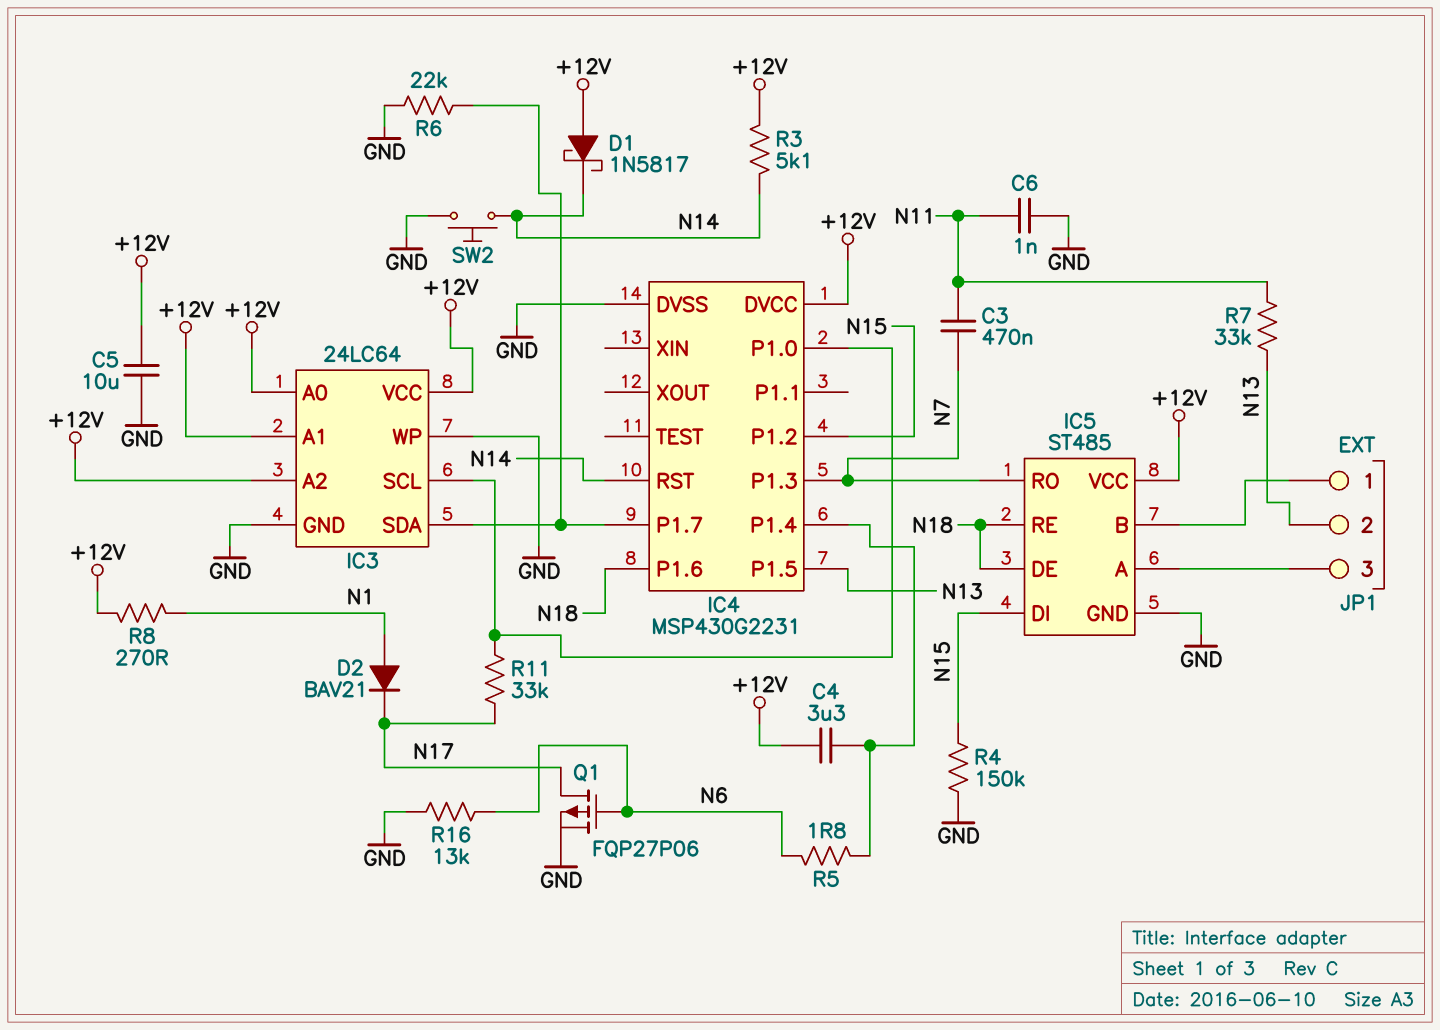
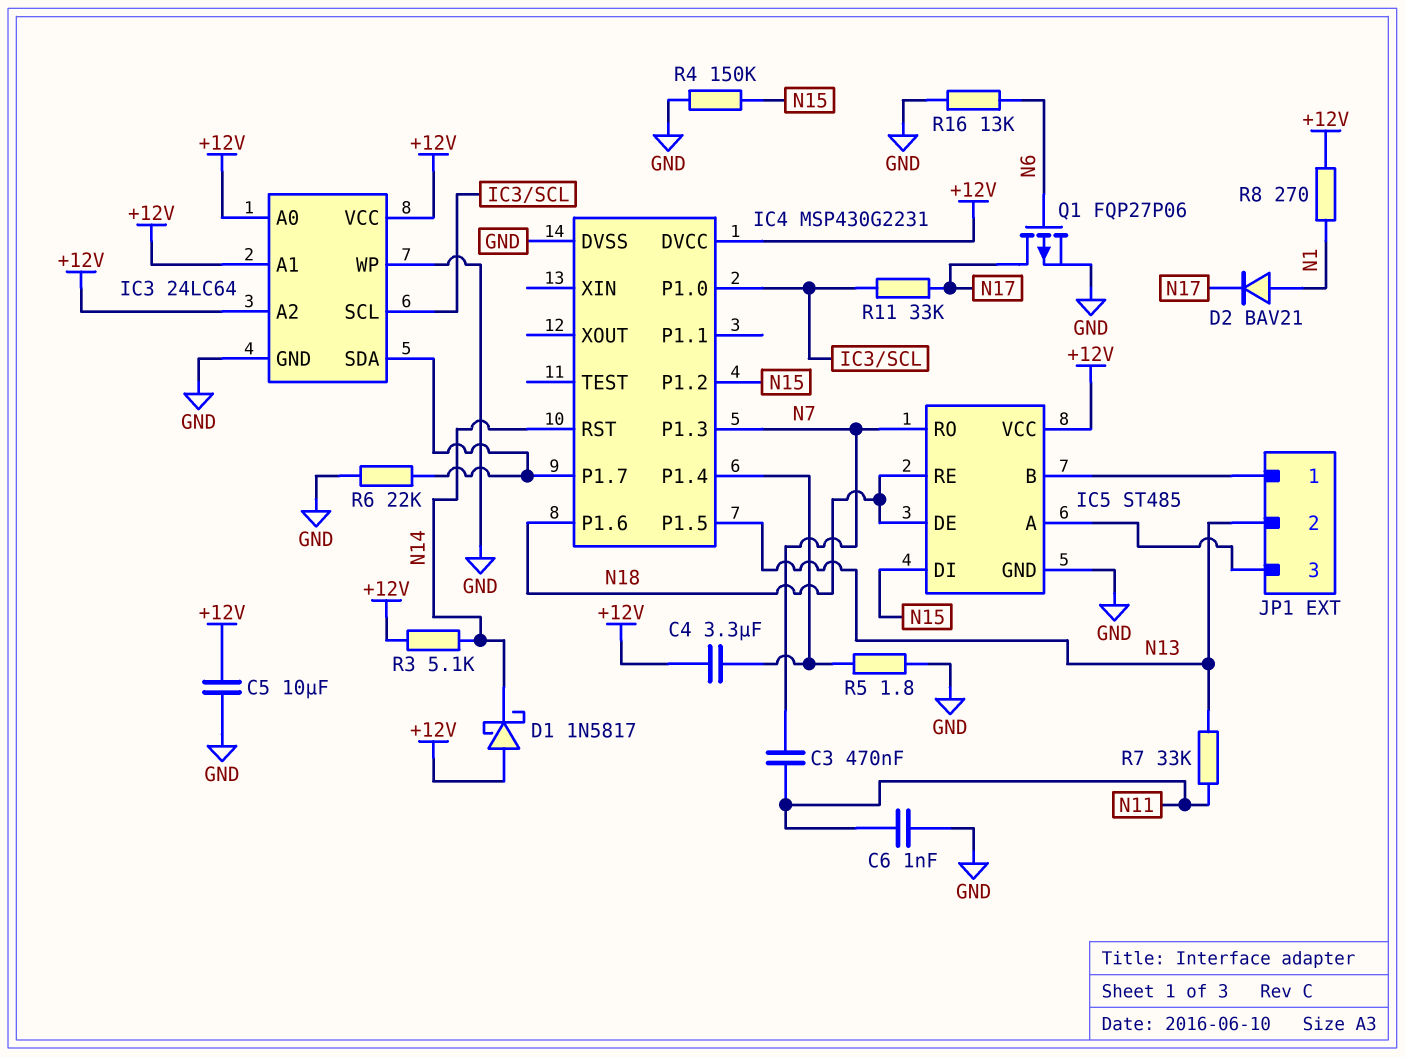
R5: 1.8 (IC4/P1.4, N6) -> 1.8 (GND, IC4/P1.4)
SW2: button (GND, N14) -> none

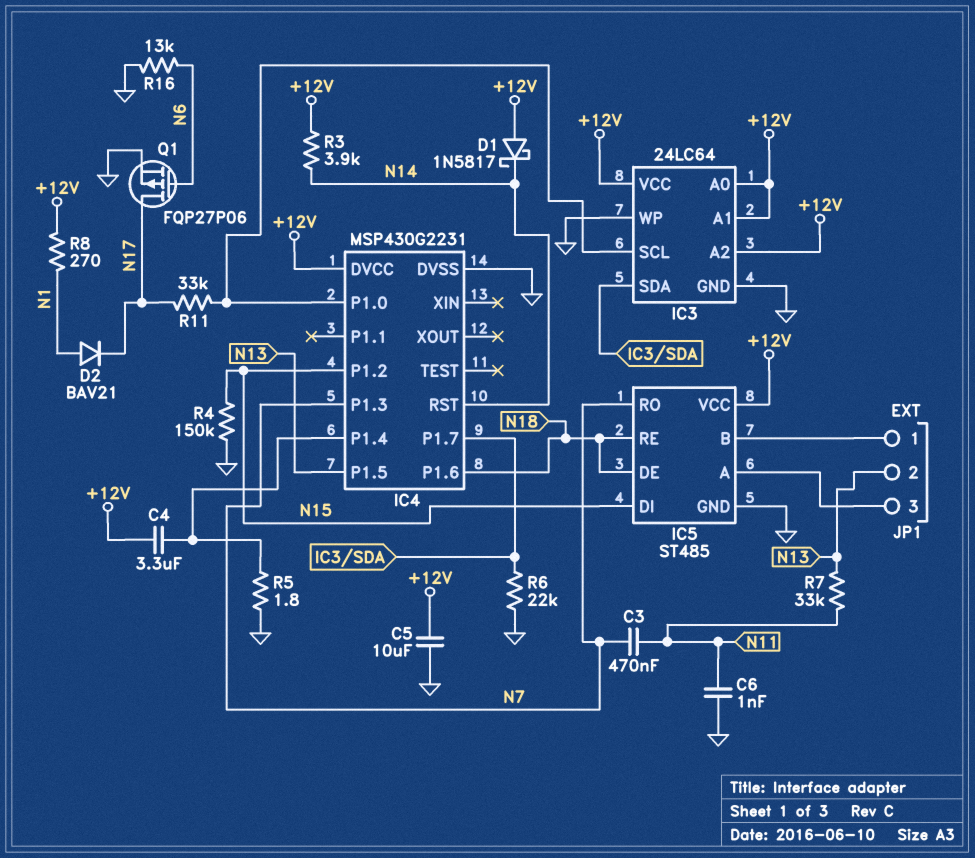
R3: 5.1k (+12V, N14) -> 3.9k (+12V, N14)

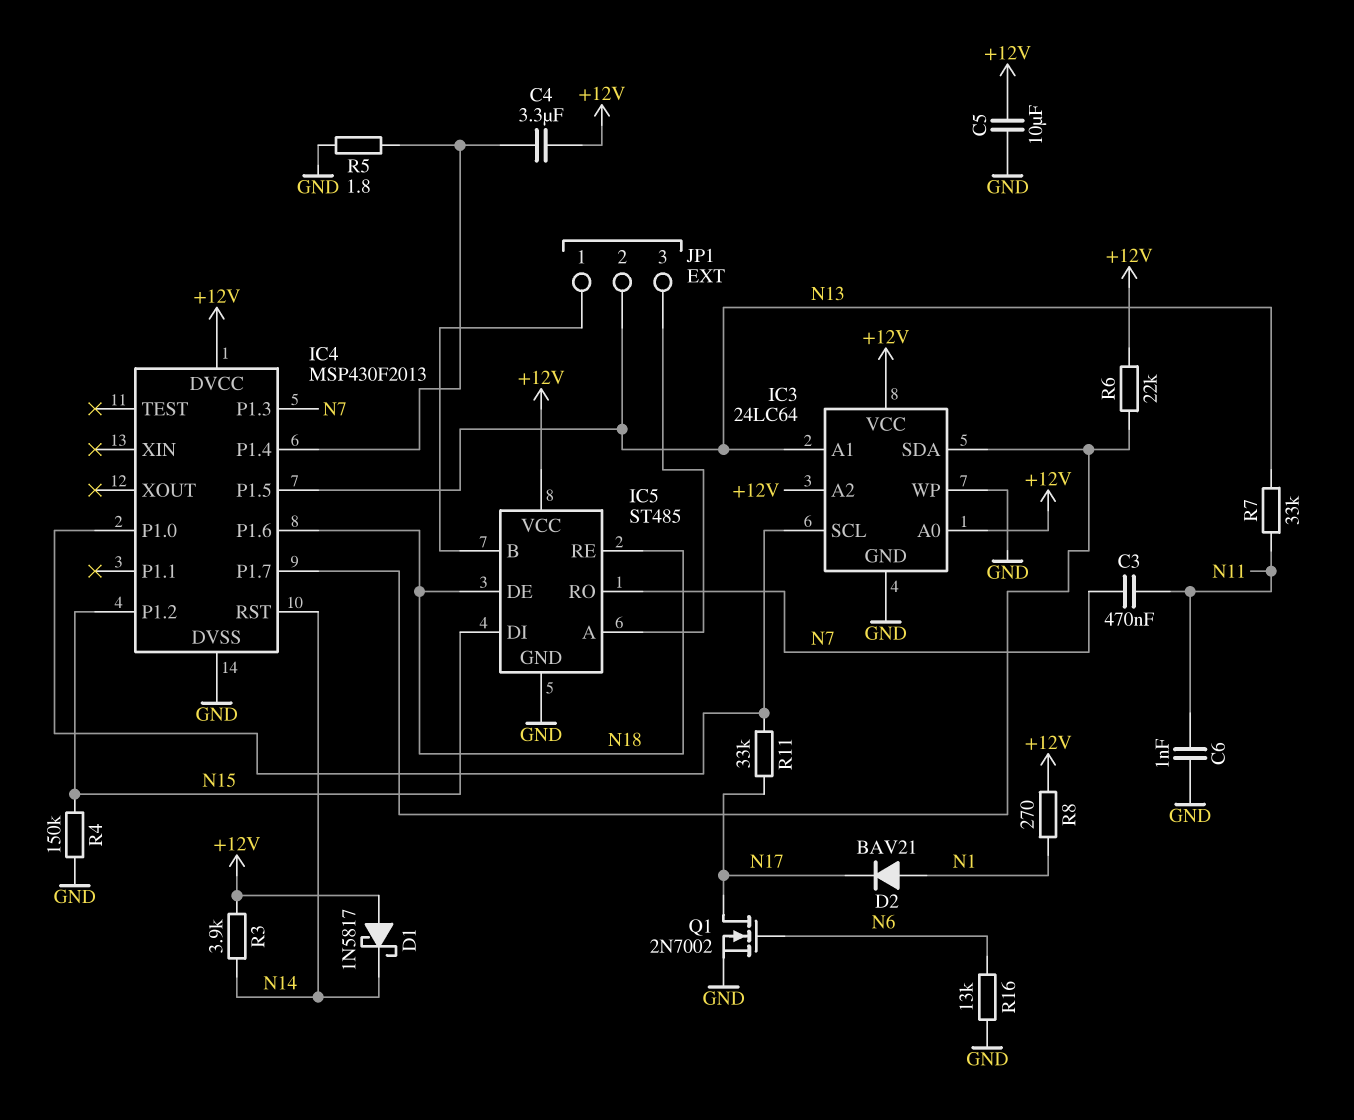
IC3 pin A1: +12V -> N13
IC4: MSP430G2231 -> MSP430F2013
Q1: PMOS FQP27P06 (G N6, D N17, S GND) -> NMOS 2N7002 (G N6, D N17, S GND)
R6: 22k (GND, IC3/SDA) -> 22k (+12V, IC3/SDA)

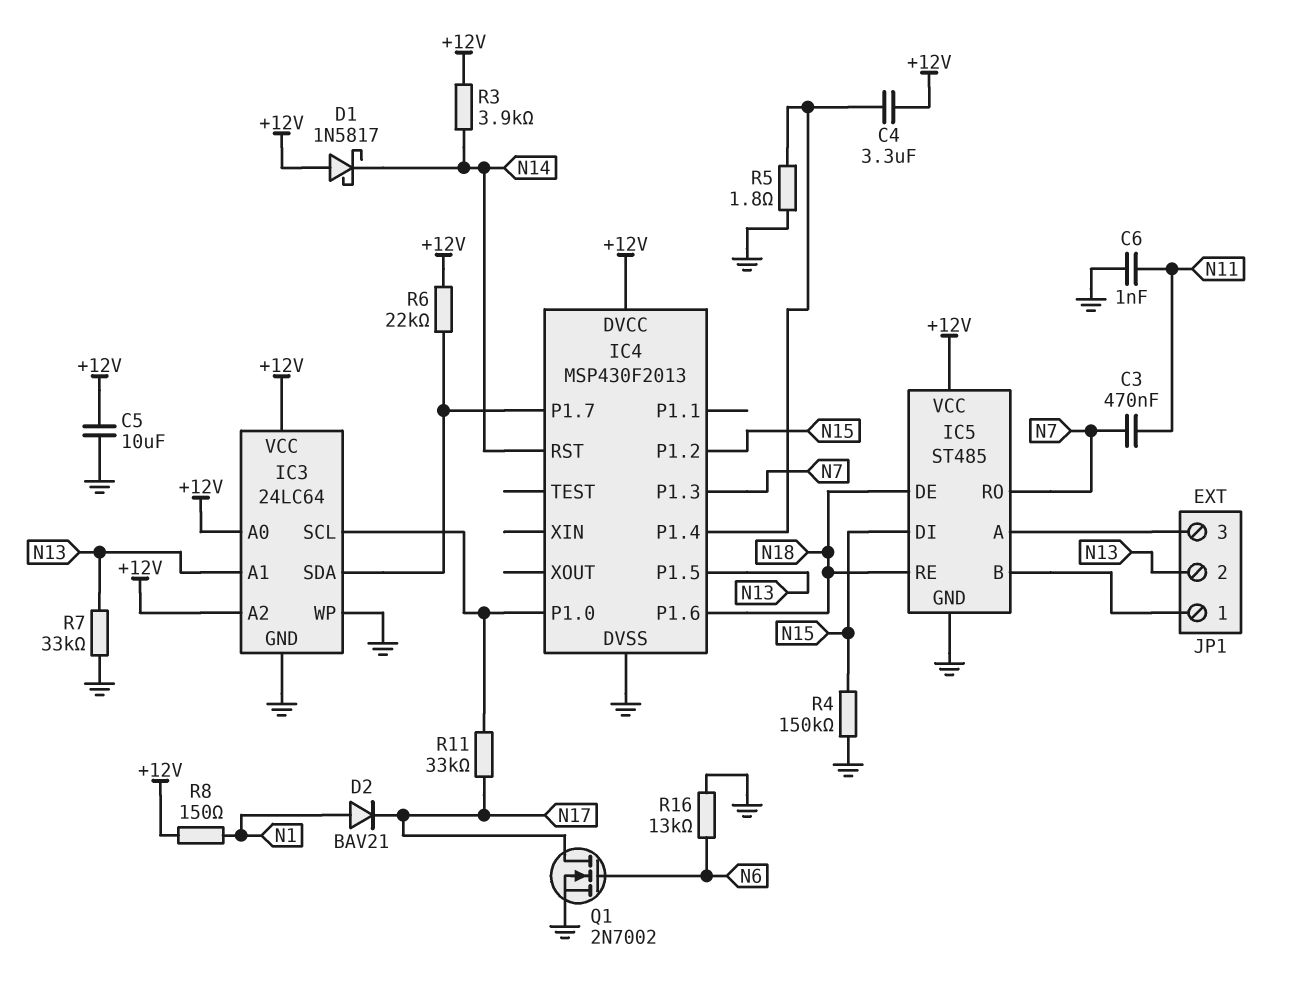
R7: 33k (N11, N13) -> 33k (GND, N13)
R8: 270 (+12V, N1) -> 150 (+12V, N1)

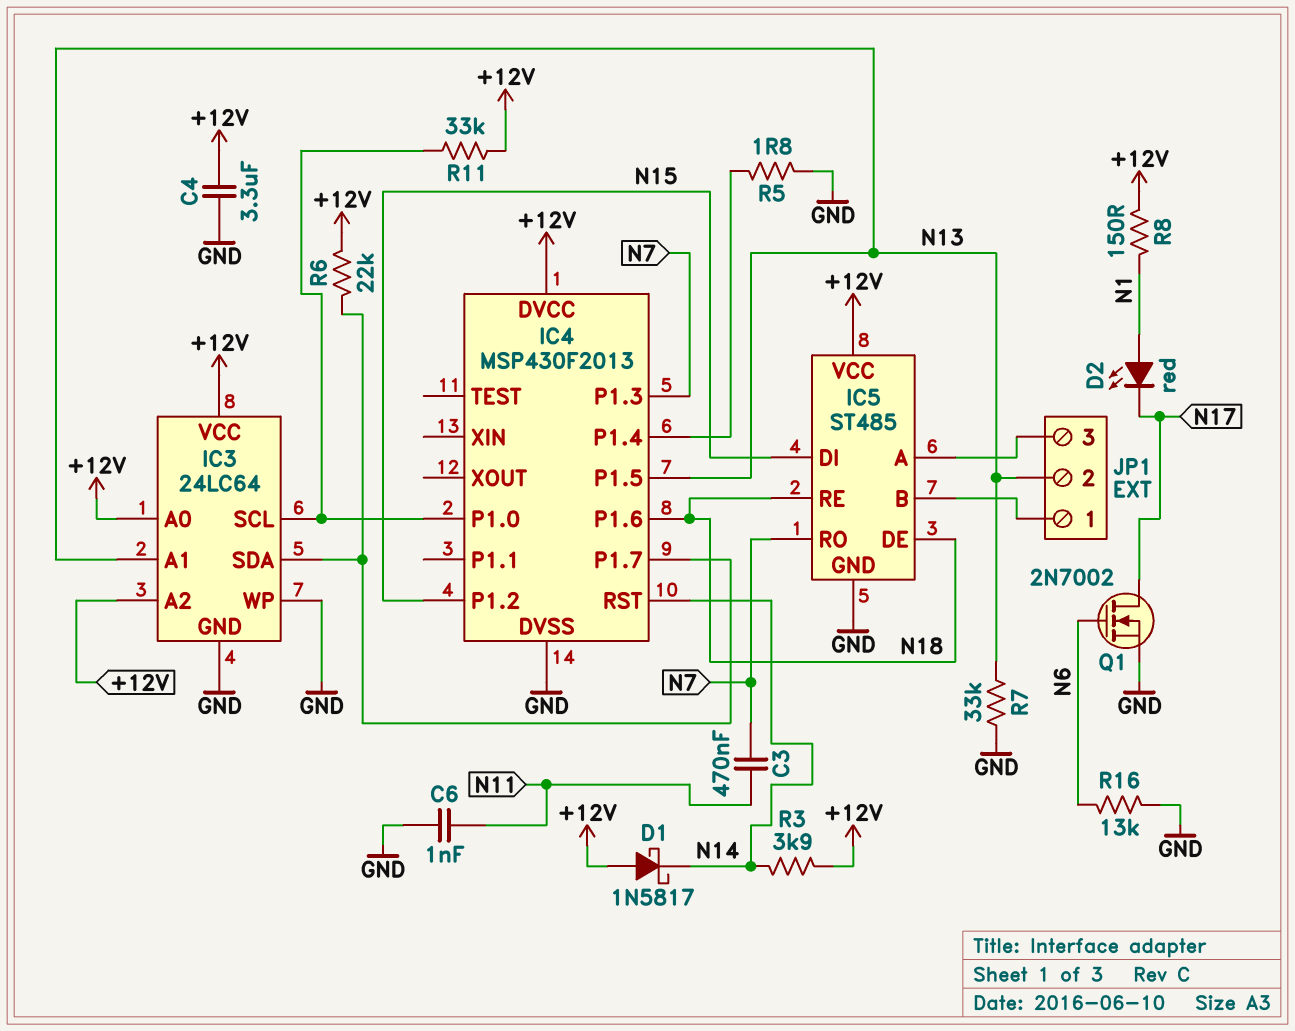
C4: 3.3uF (+12V, IC4/P1.4) -> 3.3uF (+12V, GND)
C5: 10uF (+12V, GND) -> none
D2: diode BAV21 (A N1, K N17) -> LED red (A N1, K N17)
R4: 150k (GND, N15) -> none
R11: 33k (IC3/SCL, N17) -> 33k (+12V, IC3/SCL)

